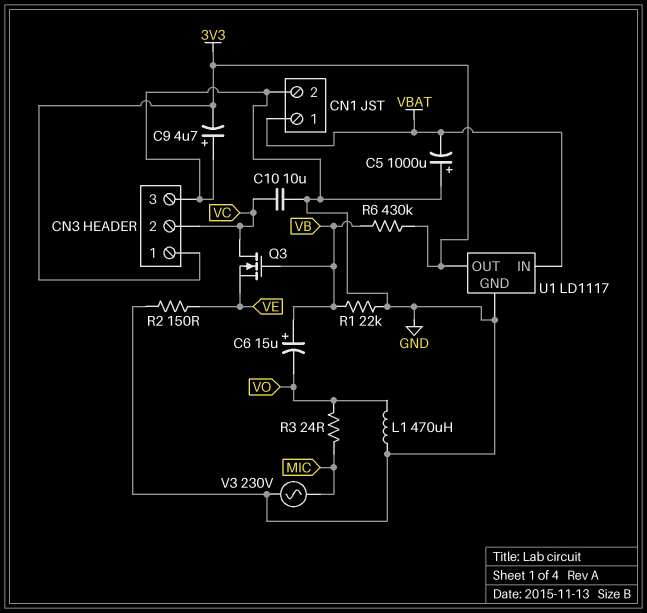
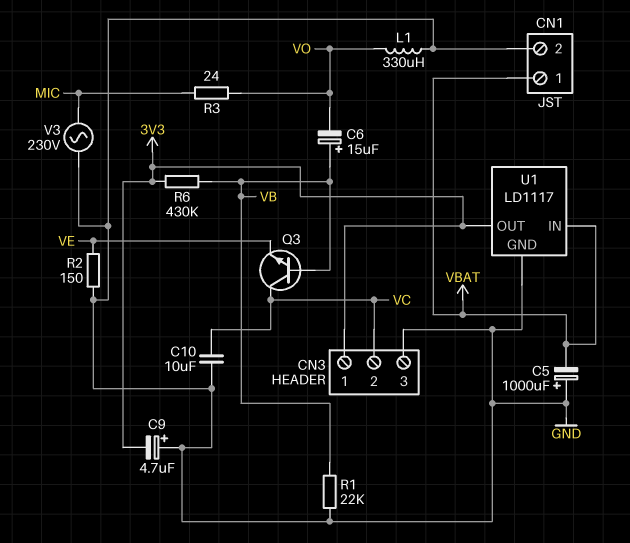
L1: 470uH (GND, VO) -> 330uH (GND, VO)
Q3: NMOS (G VB, D VC, S VE) -> NPN (B VB, C VC, E VE)

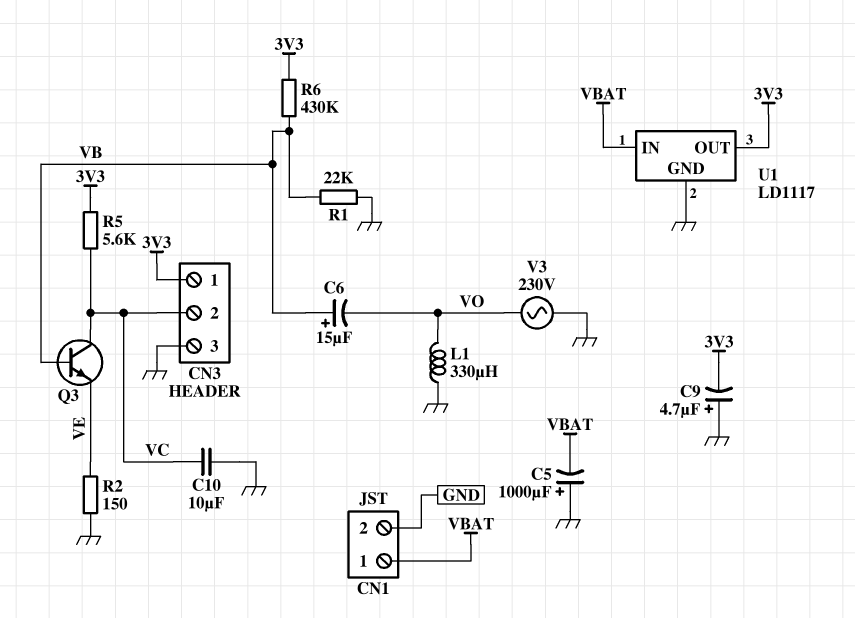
R3: 24 (MIC, VO) -> none
R5: none -> 5.6k (3V3, VC)
V3: AC 230V (GND, MIC) -> AC 230V (GND, VO)

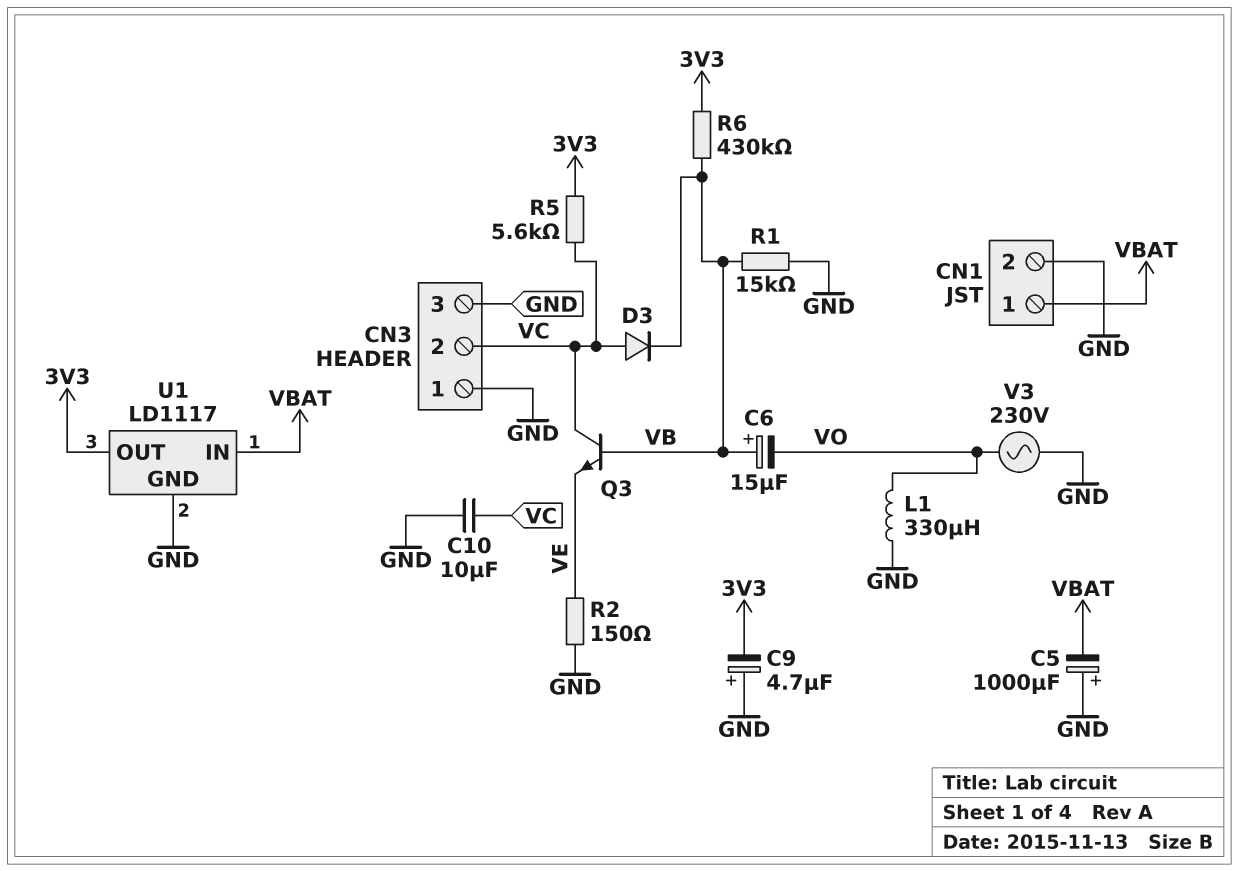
CN3 pin 1: 3V3 -> GND
D3: none -> diode (A VC, K VB)
R1: 22k (GND, VB) -> 15k (GND, VB)

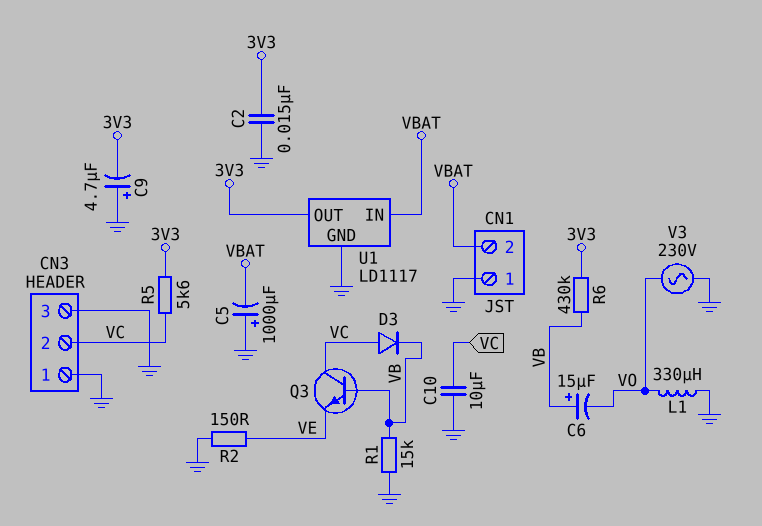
C2: none -> 15nF (3V3, GND)
CN1 pin 1: VBAT -> GND
CN1 pin 2: GND -> VBAT

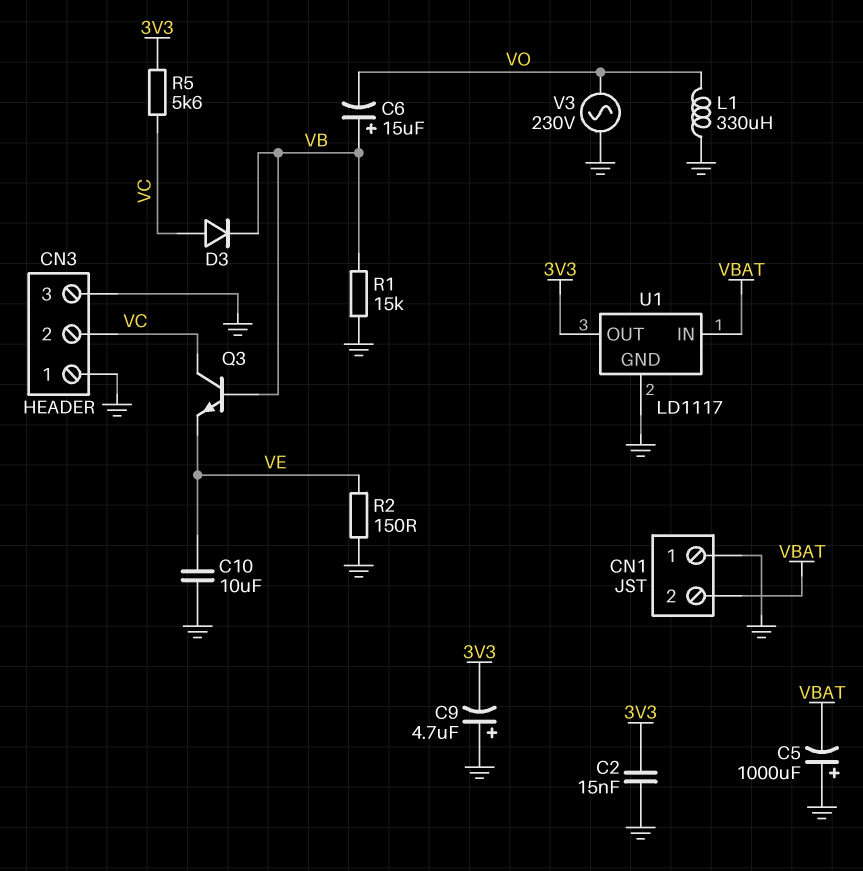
C10: 10uF (GND, VC) -> 10uF (GND, VE)
R6: 430k (3V3, VB) -> none

